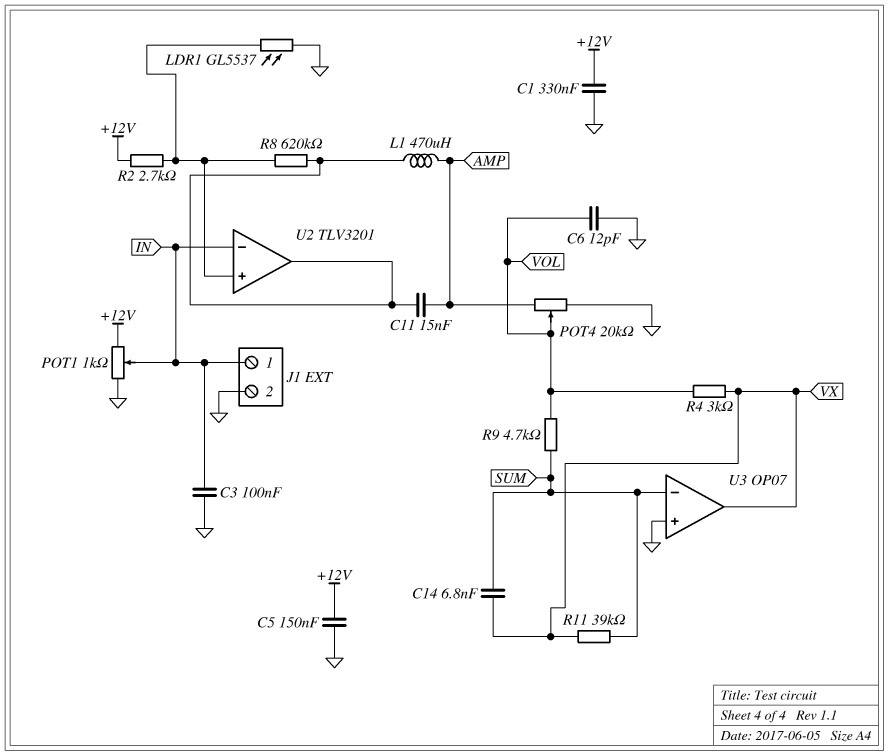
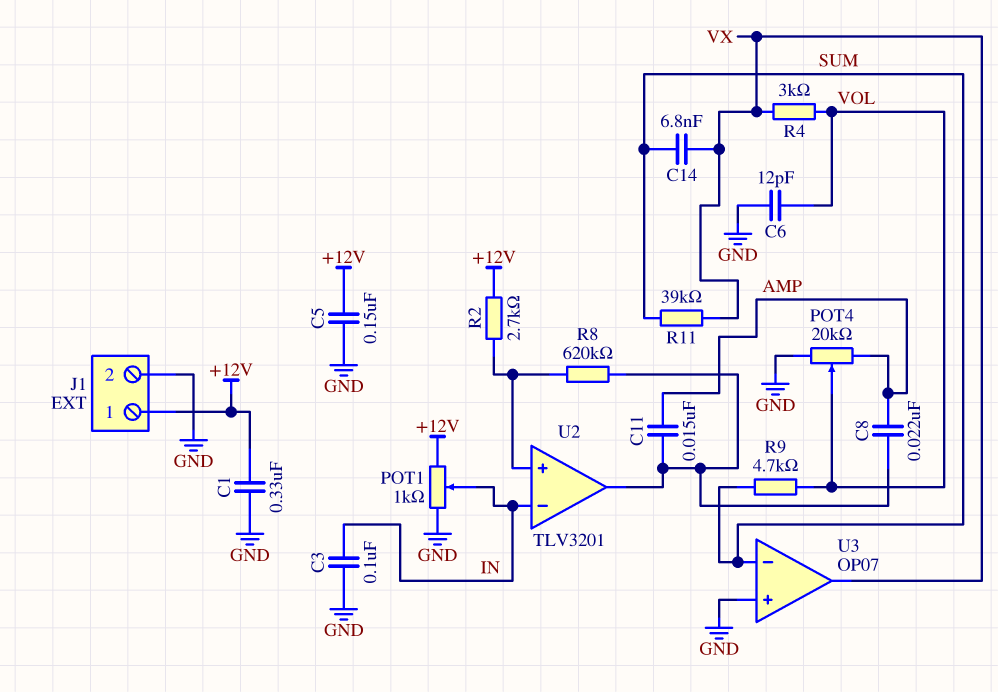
C8: none -> 22nF (AMP, U2/out)
J1 pin 1: IN -> +12V
L1: 470uH (AMP, U2/out) -> none
LDR1: GL5537 (GND, U2/in+) -> none

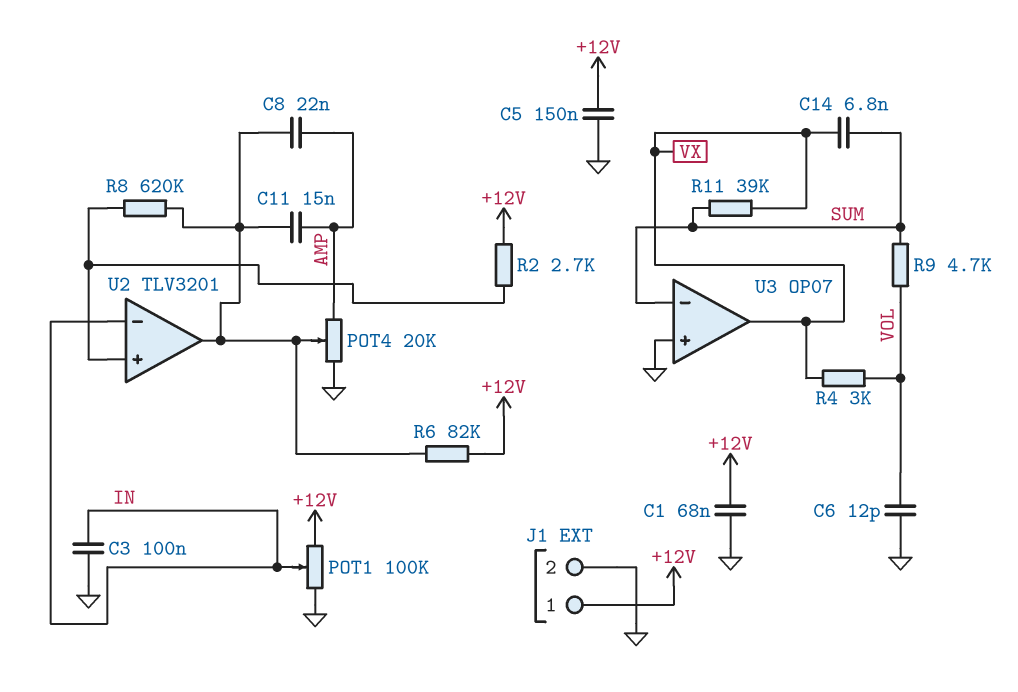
C1: 330nF (+12V, GND) -> 68nF (+12V, GND)
POT1: 1k (+12V, GND, wiper IN) -> 100k (+12V, GND, wiper IN)
POT4: 20k (AMP, GND, wiper VOL) -> 20k (AMP, GND, wiper U2/out)
R6: none -> 82k (+12V, U2/out)

